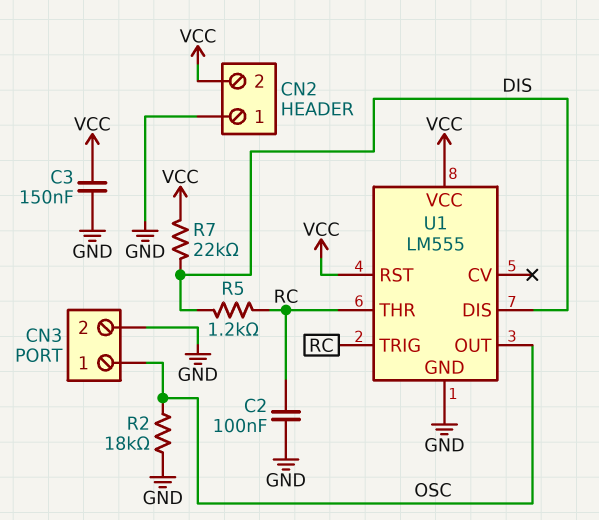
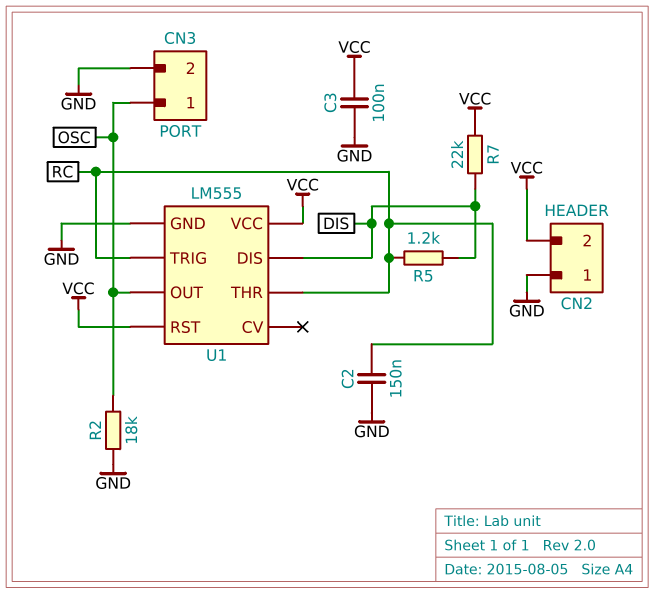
C2: 100nF (GND, RC) -> 150nF (GND, RC)
C3: 150nF (GND, VCC) -> 100nF (GND, VCC)

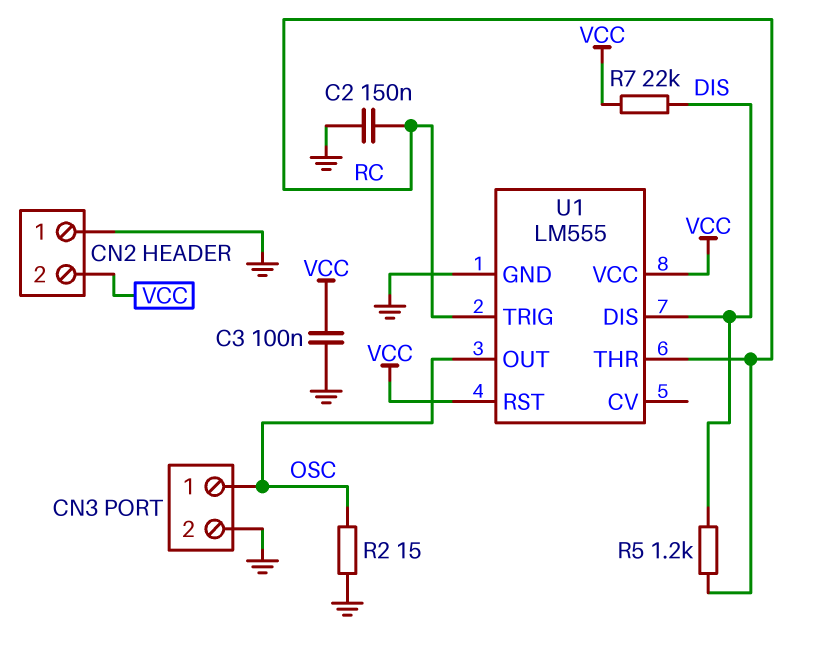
R2: 18k (GND, OSC) -> 15 (GND, OSC)

